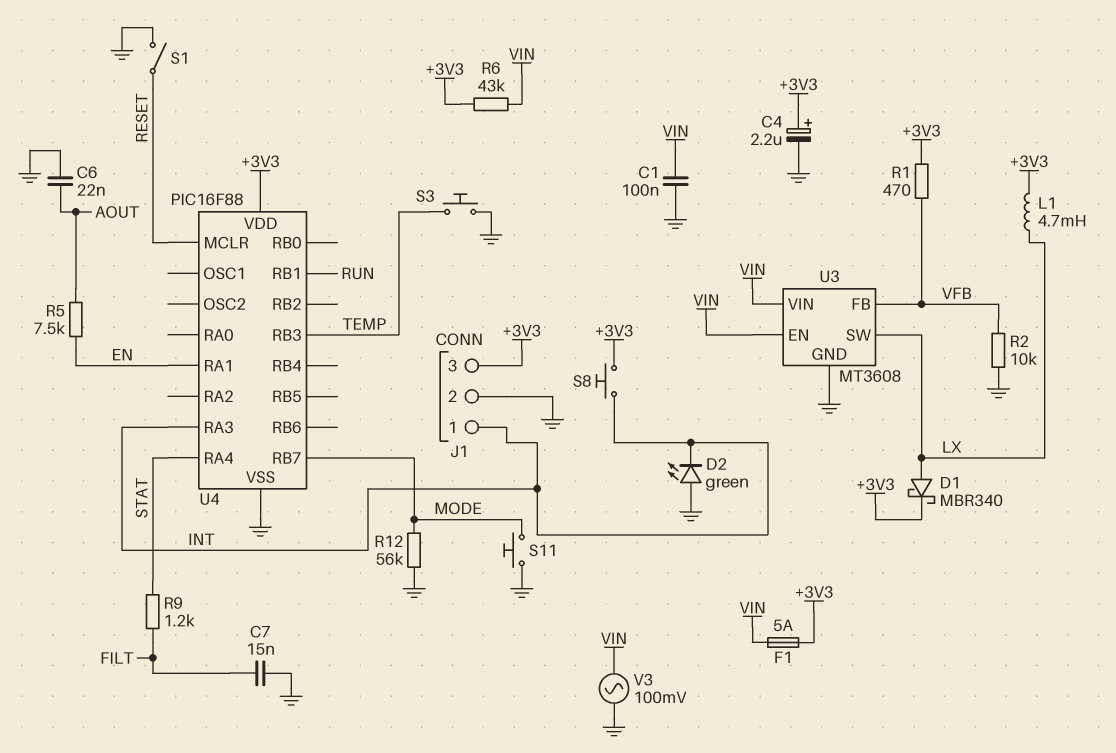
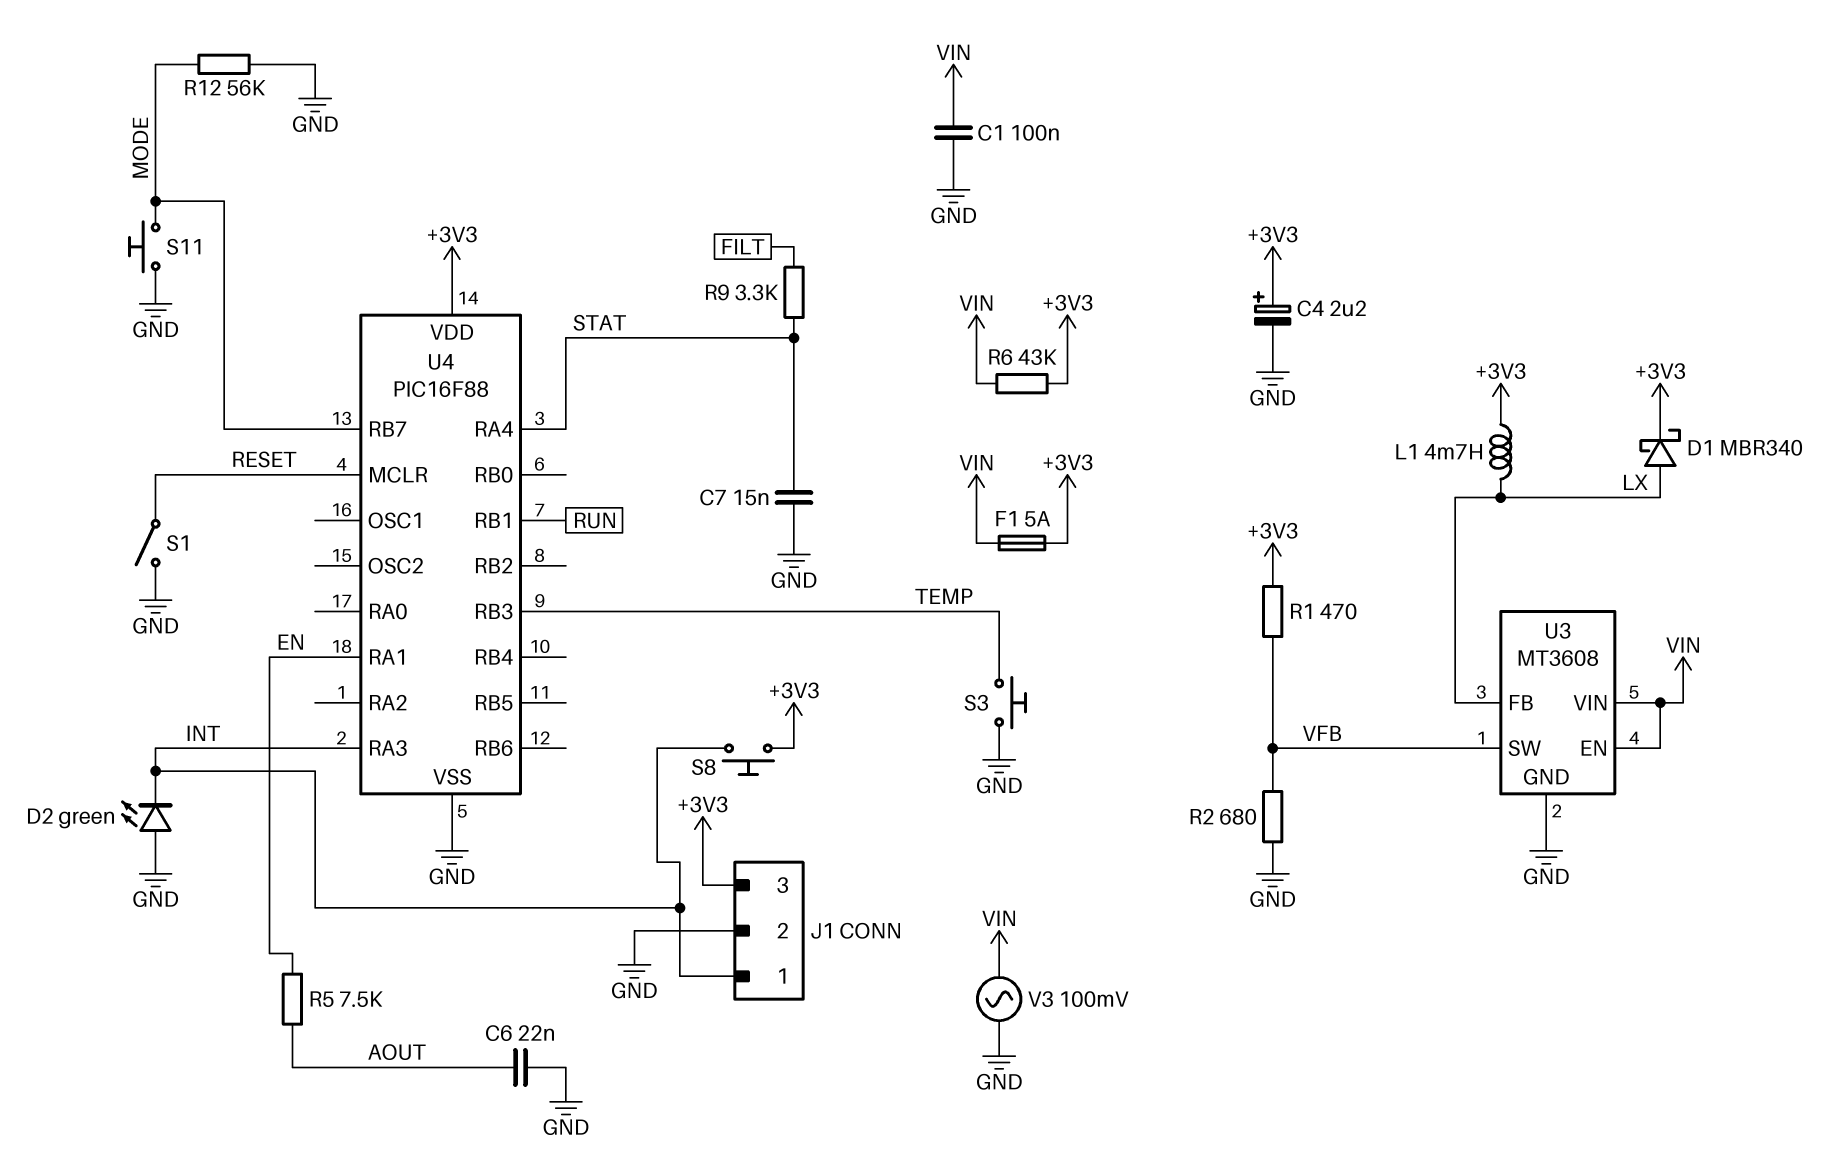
C7: 15nF (FILT, GND) -> 15nF (GND, STAT)
R2: 10k (GND, VFB) -> 680 (GND, VFB)
R9: 1.2k (FILT, STAT) -> 3.3k (FILT, STAT)
U3 pin FB: VFB -> LX
U3 pin SW: LX -> VFB

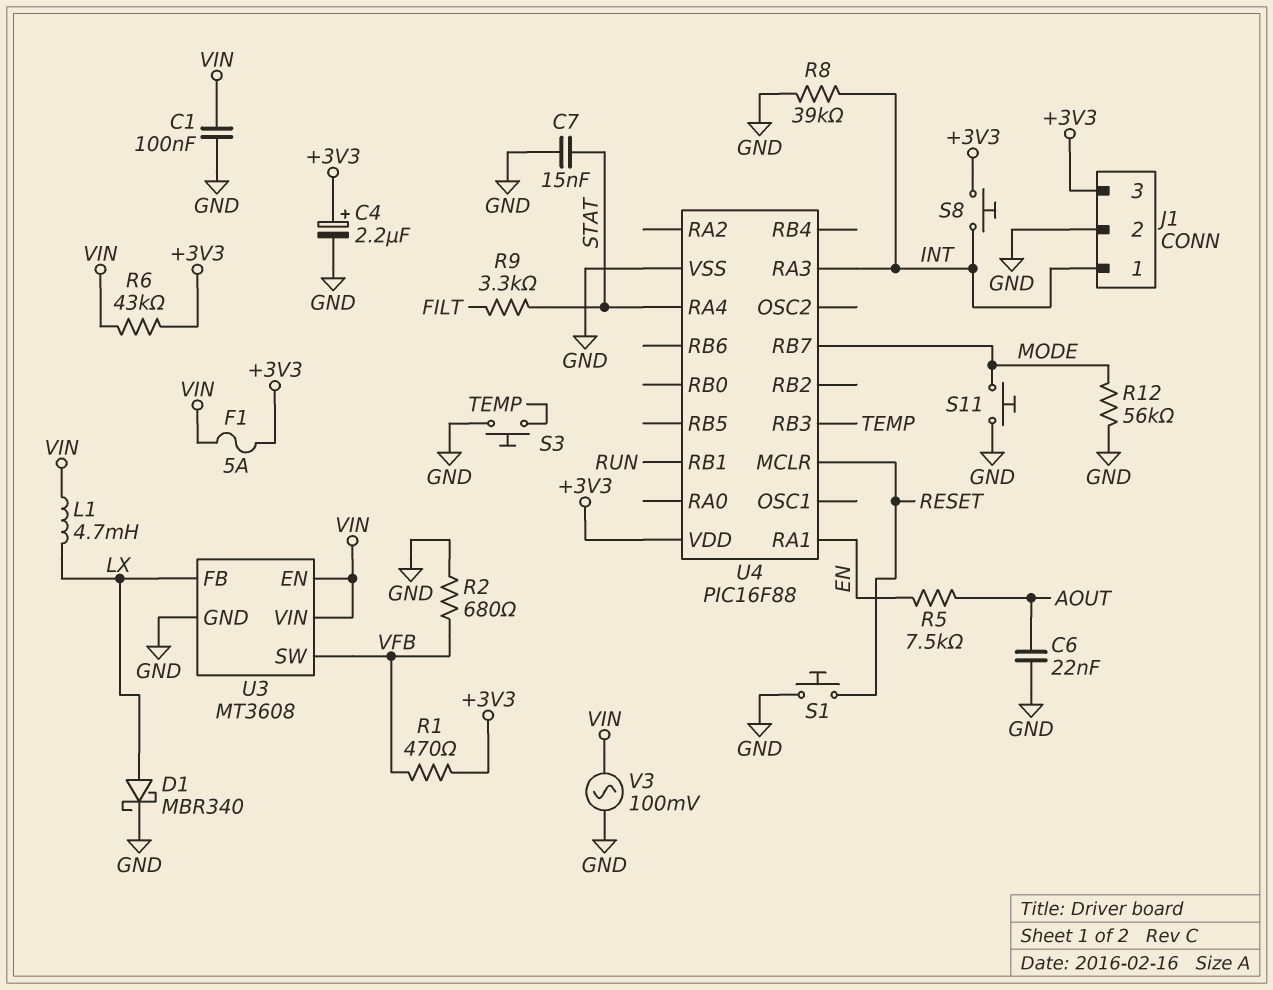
D1: schottky MBR340 (A LX, K +3V3) -> schottky MBR340 (A LX, K GND)
D2: LED green (A GND, K INT) -> none
L1: 4.7mH (+3V3, LX) -> 4.7mH (LX, VIN)
R8: none -> 39k (GND, INT)
S1: switch (GND, RESET) -> button (GND, RESET)

